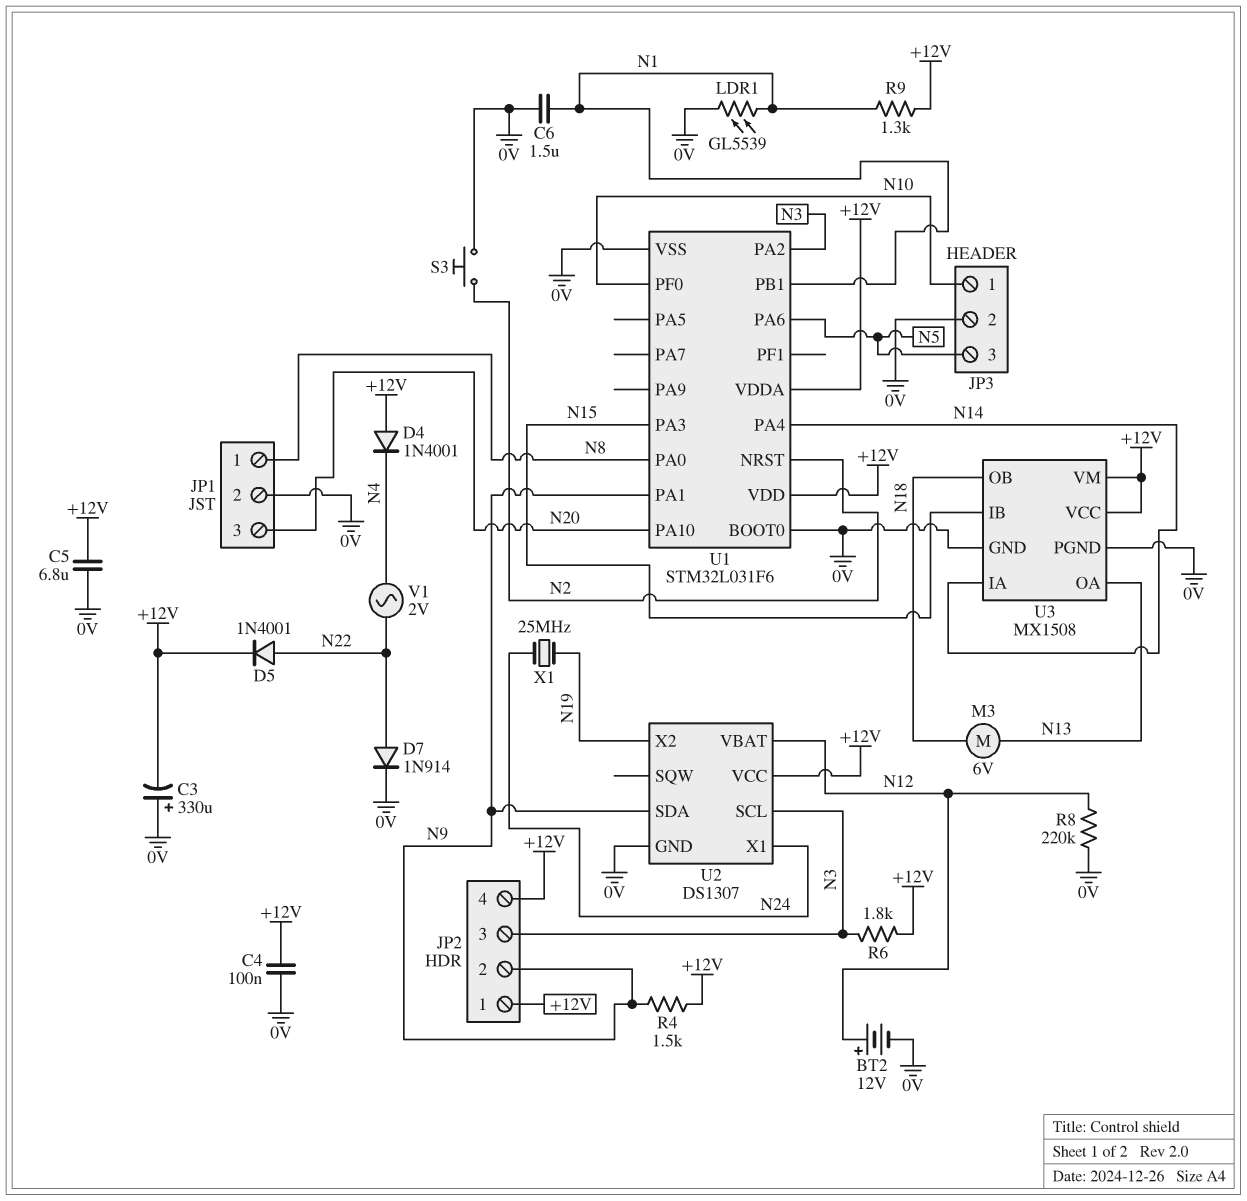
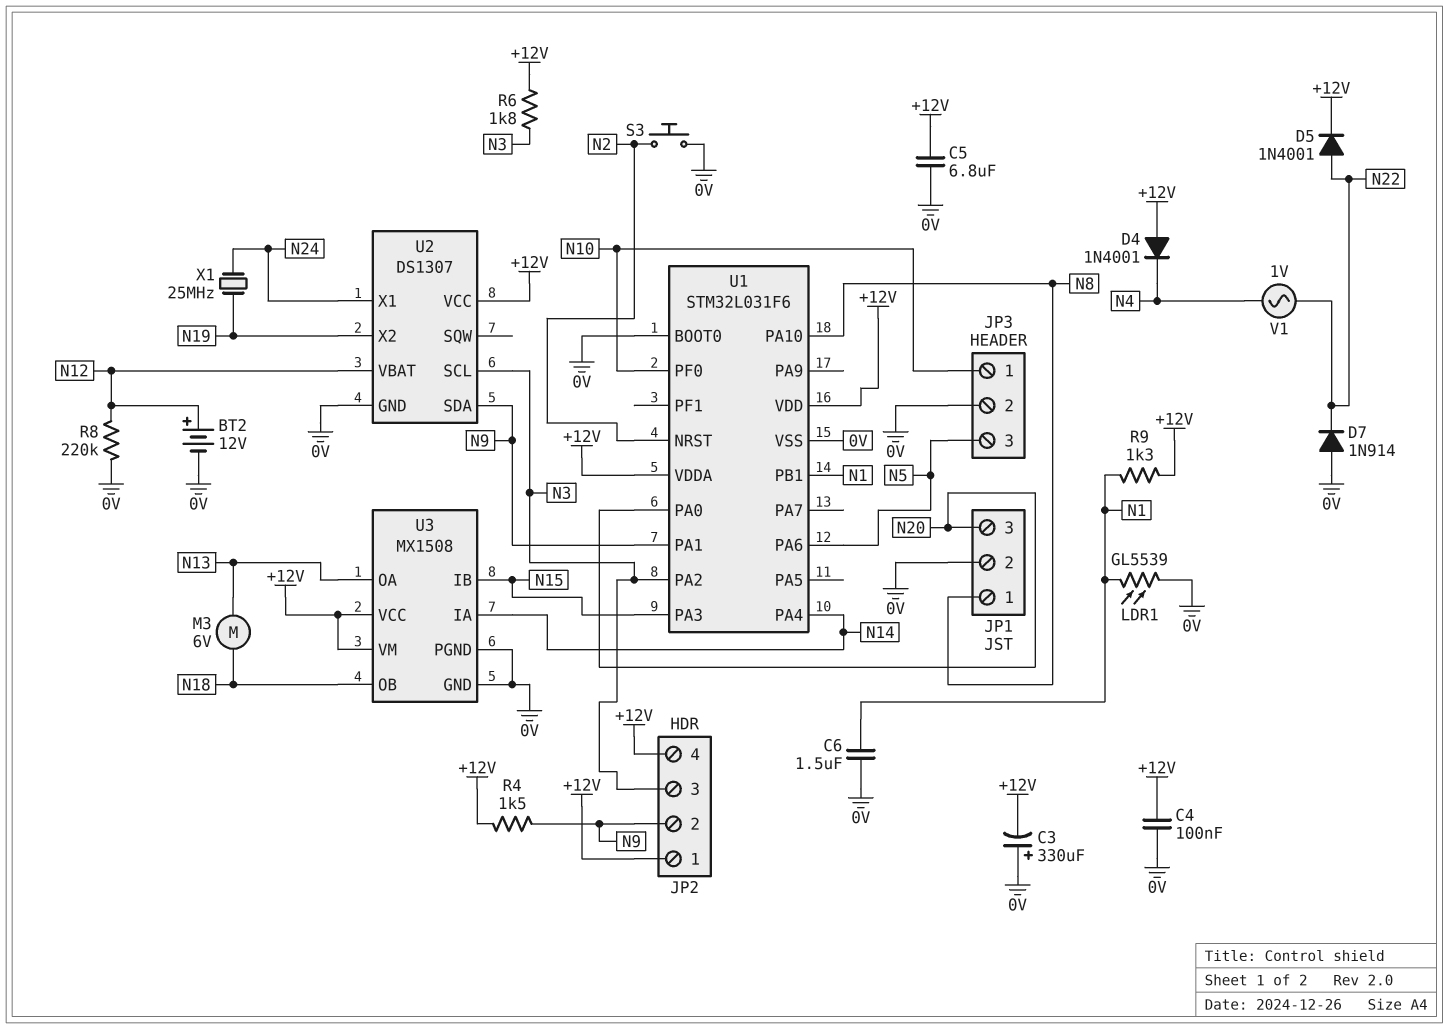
D7: diode 1N914 (A N22, K 0V) -> diode 1N914 (A 0V, K N22)
U1 pin PA0: N8 -> N20
U1 pin PA10: N20 -> N8
V1: AC 2V (N4, N22) -> AC 1V (N4, N22)

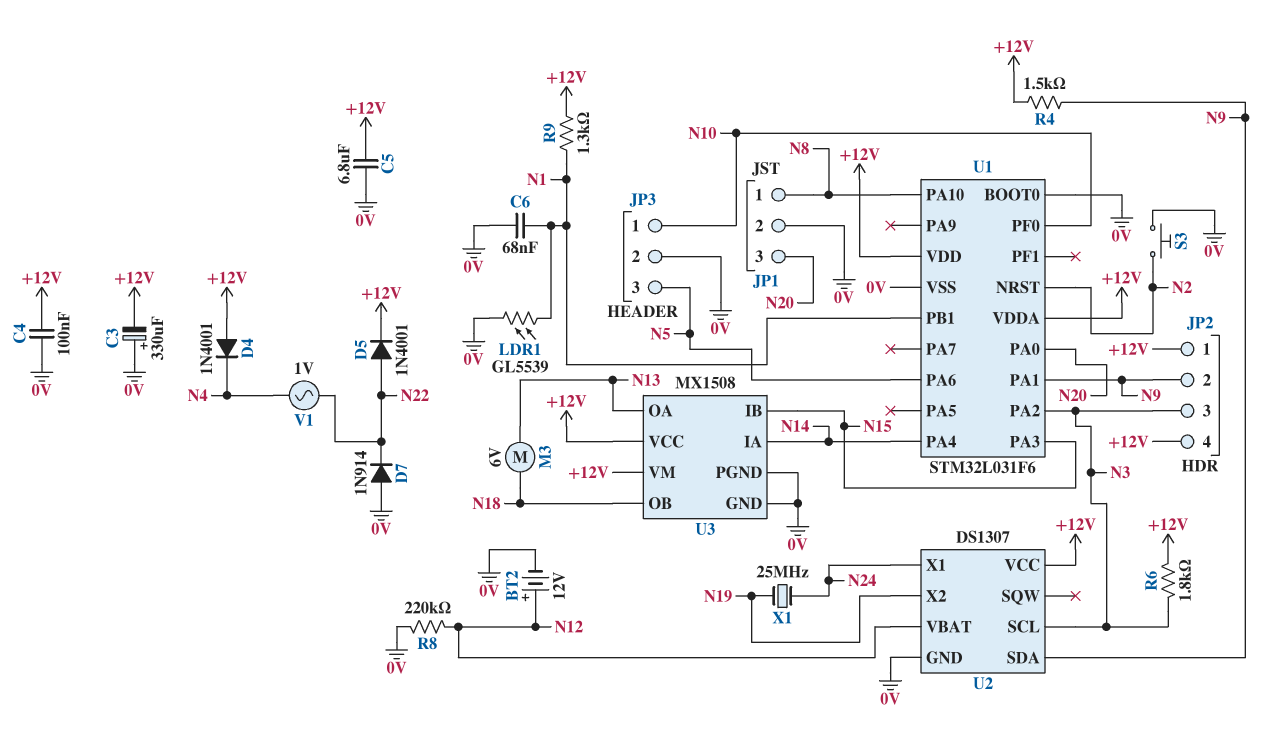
C6: 1.5uF (0V, N1) -> 68nF (0V, N1)

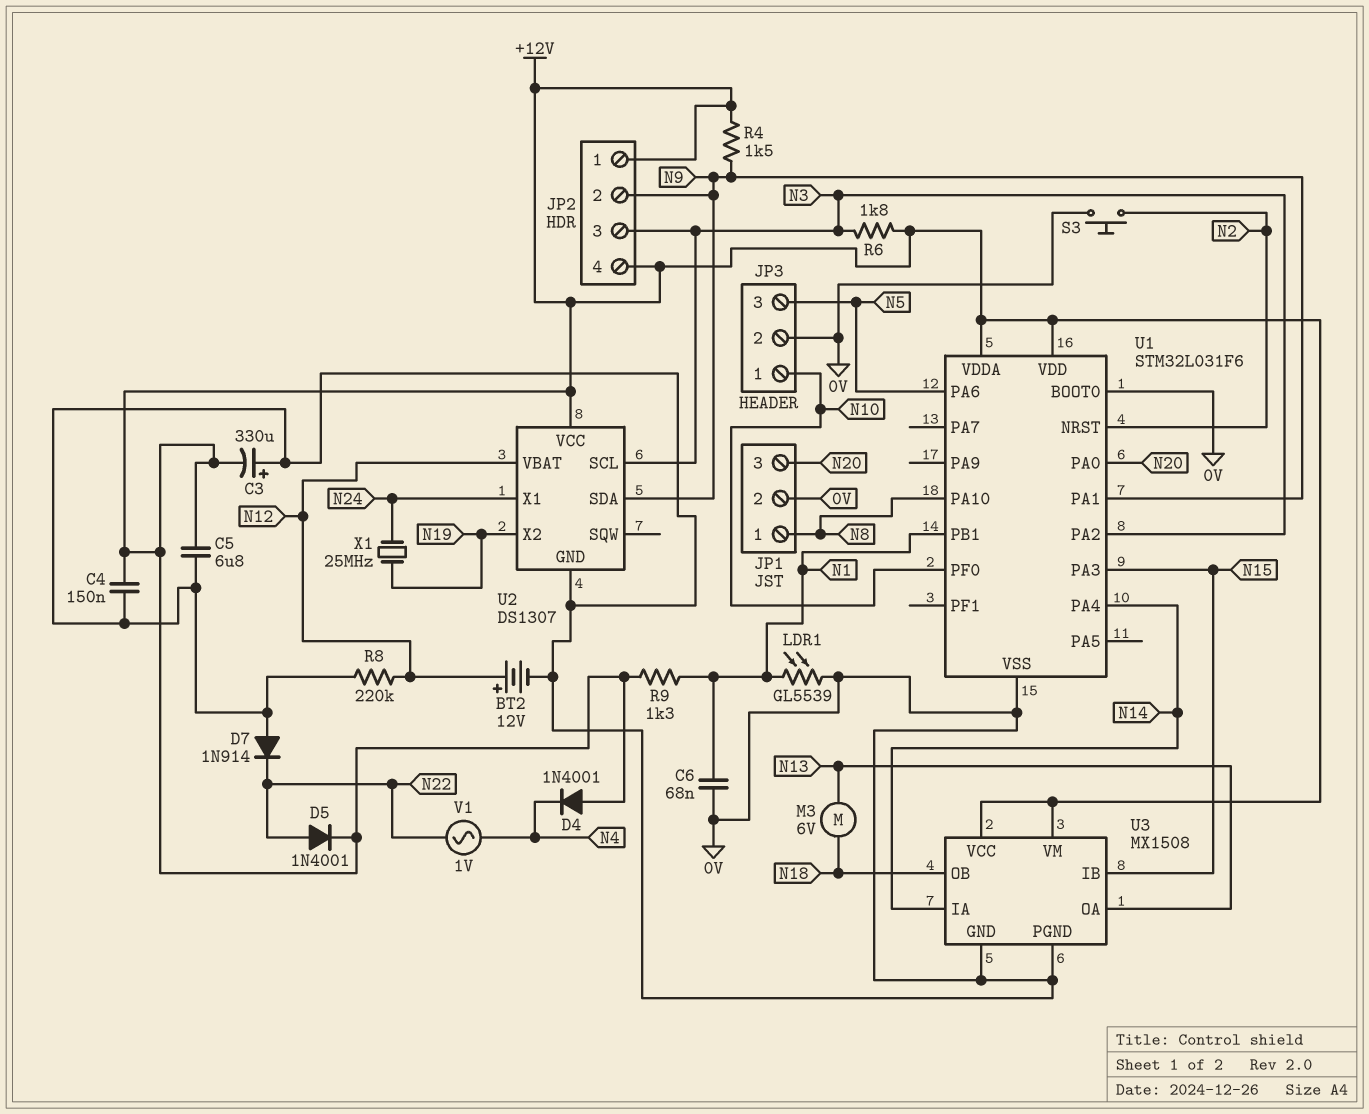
C4: 100nF (+12V, 0V) -> 150nF (+12V, 0V)

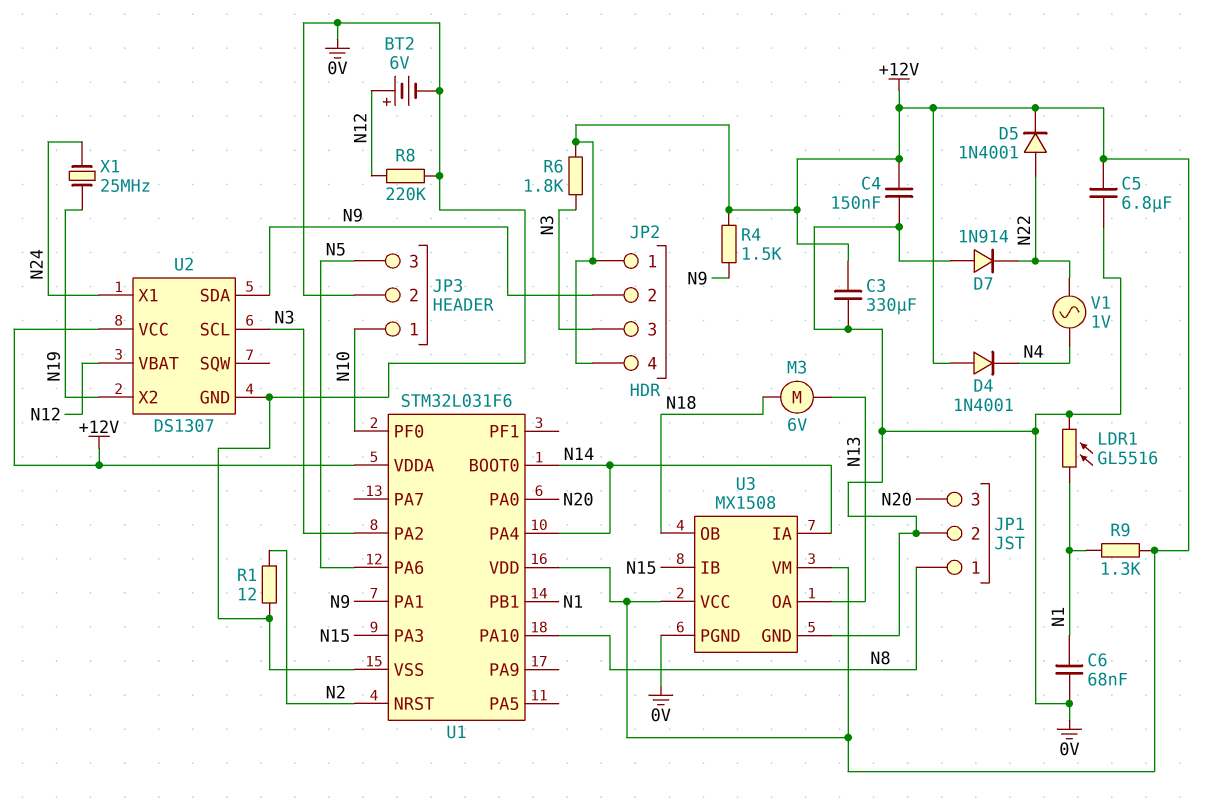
BT2: 12V (plus N12, minus 0V) -> 6V (plus N12, minus 0V)
C3: 330uF (plus 0V, minus +12V) -> 330uF (+12V, 0V)
LDR1: GL5539 (0V, N1) -> GL5516 (0V, N1)
R1: none -> 12 (0V, N2)
S3: button (0V, N2) -> none
U1 pin BOOT0: 0V -> N14

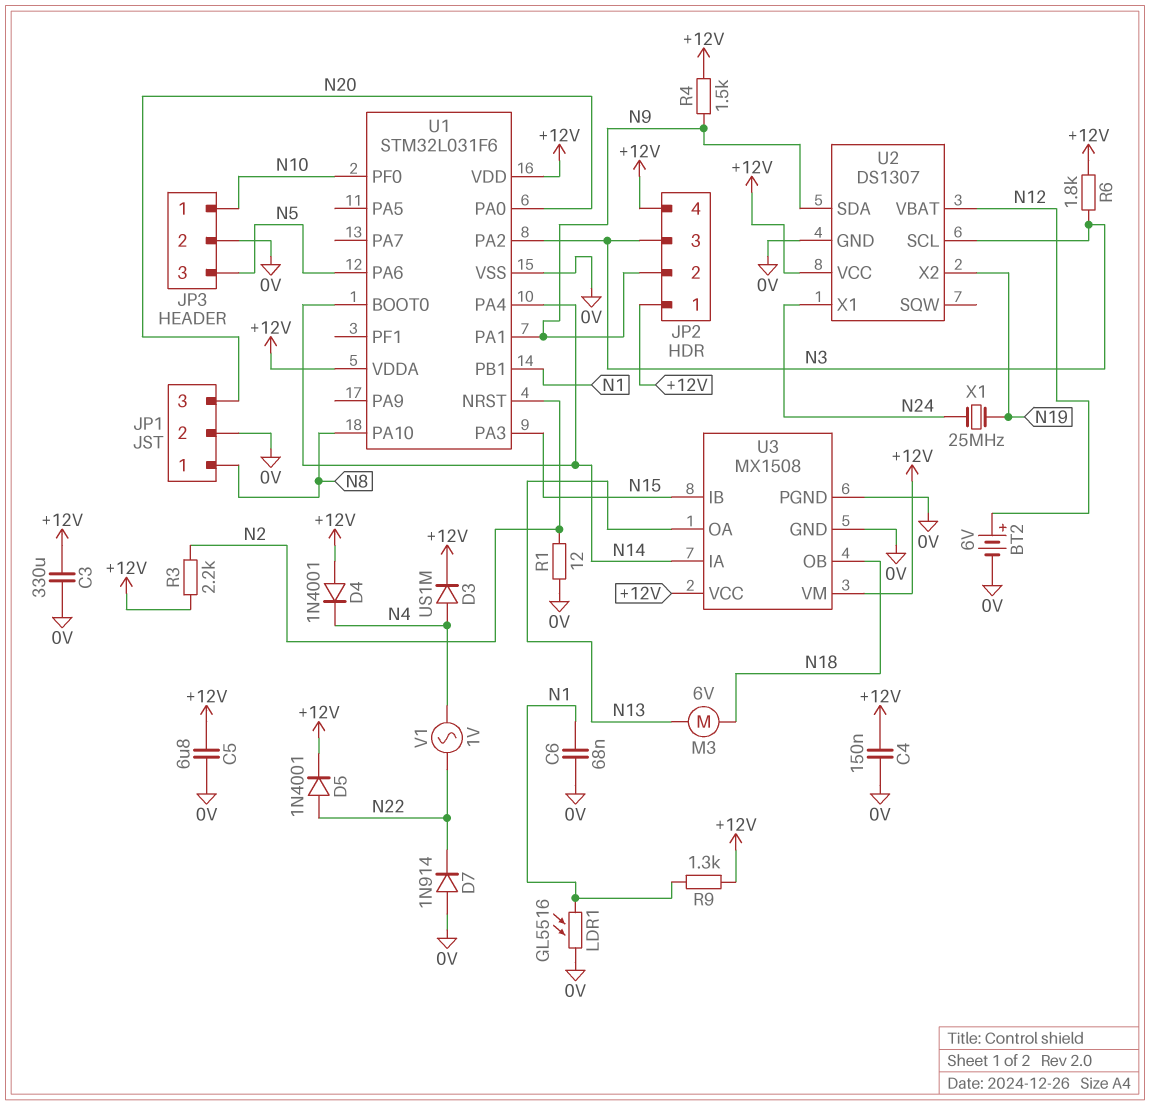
D3: none -> diode US1M (A N4, K +12V)
R3: none -> 2.2k (+12V, N2)
R8: 220k (0V, N12) -> none

